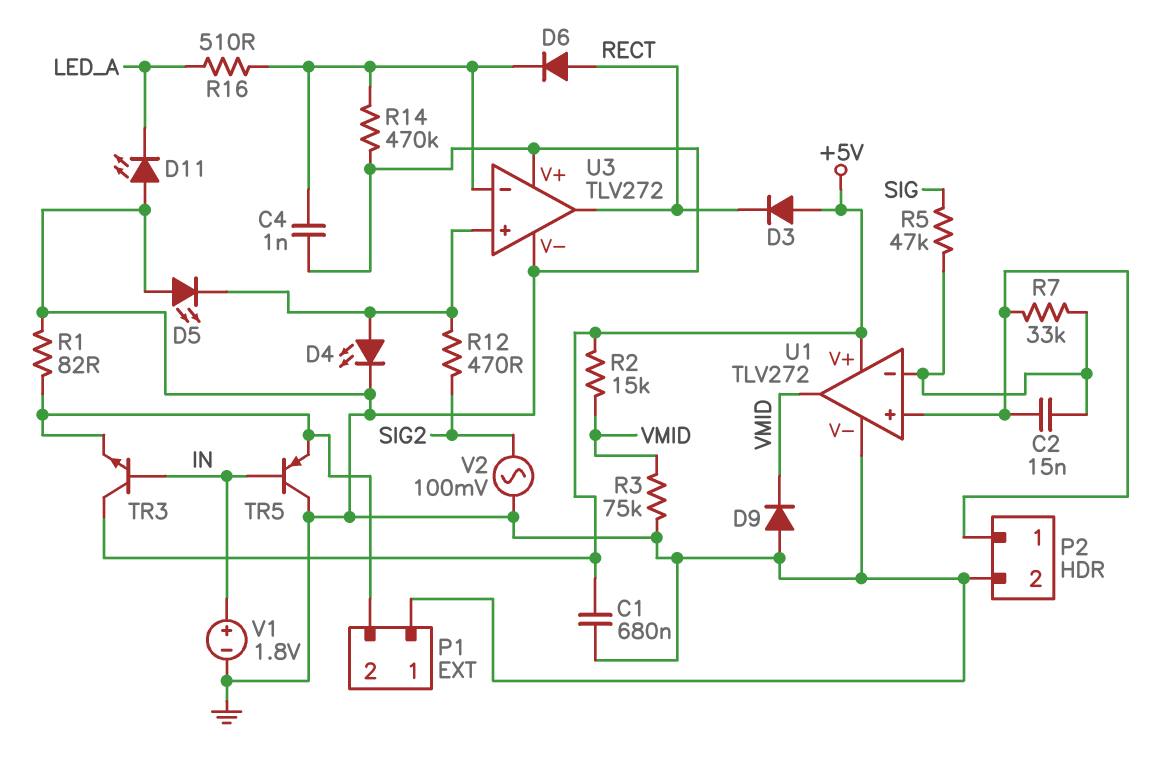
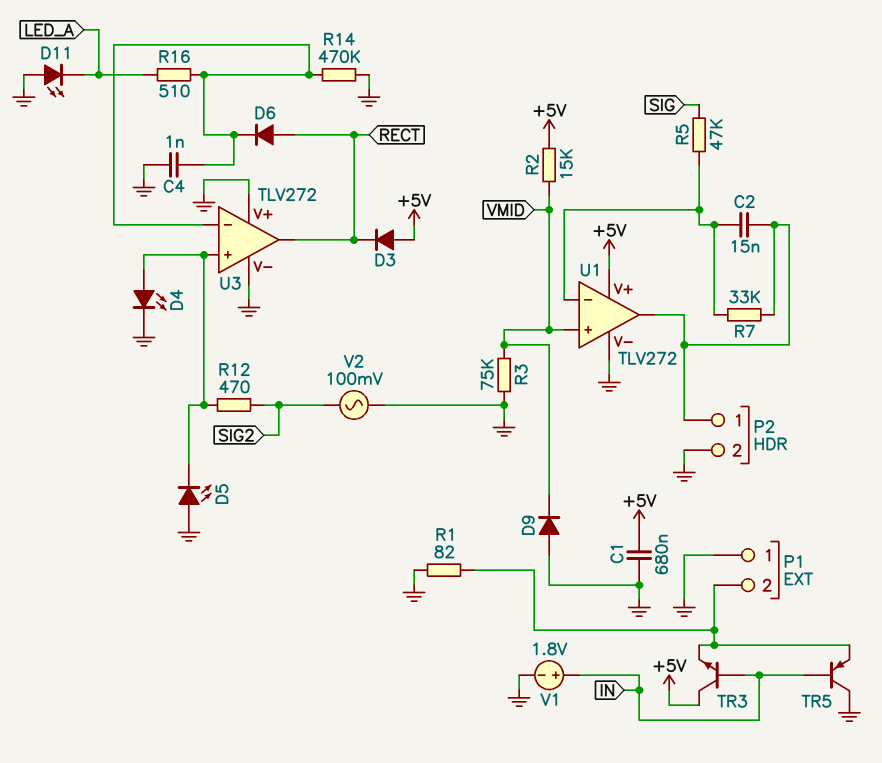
U1 pin in+: P2/1 -> VMID
U1 pin out: VMID -> P2/1

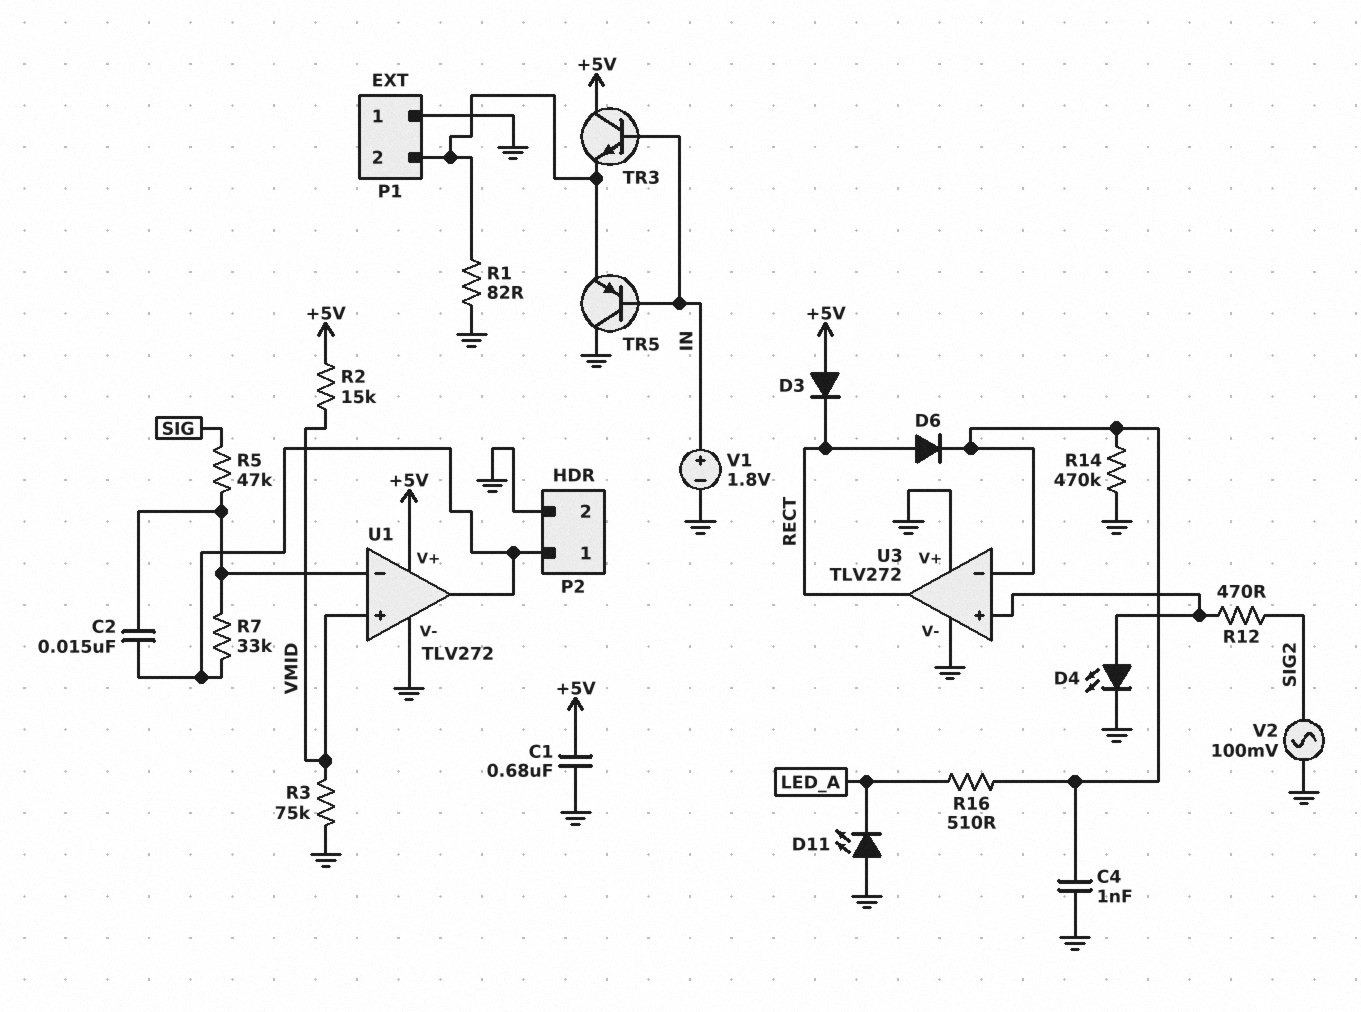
D5: LED (A GND, K U3/in+) -> none
D9: diode (A GND, K VMID) -> none

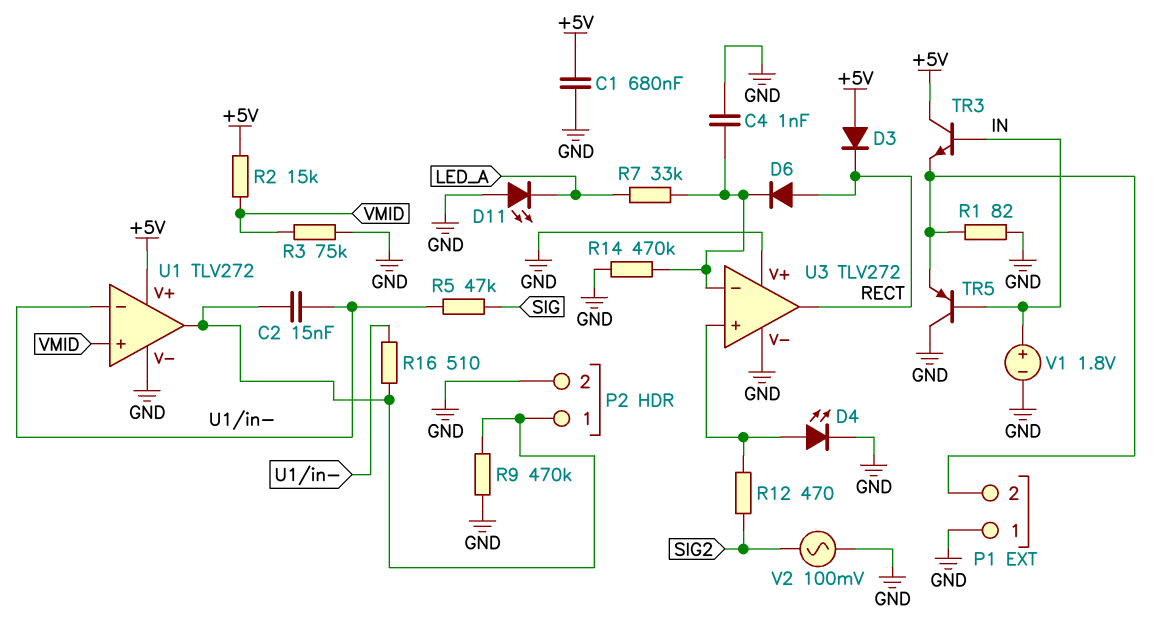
R7: 33k (P2/1, U1/in-) -> 33k (LED_A, U3/in-)
R9: none -> 470k (GND, P2/1)
R16: 510 (LED_A, U3/in-) -> 510 (P2/1, U1/in-)

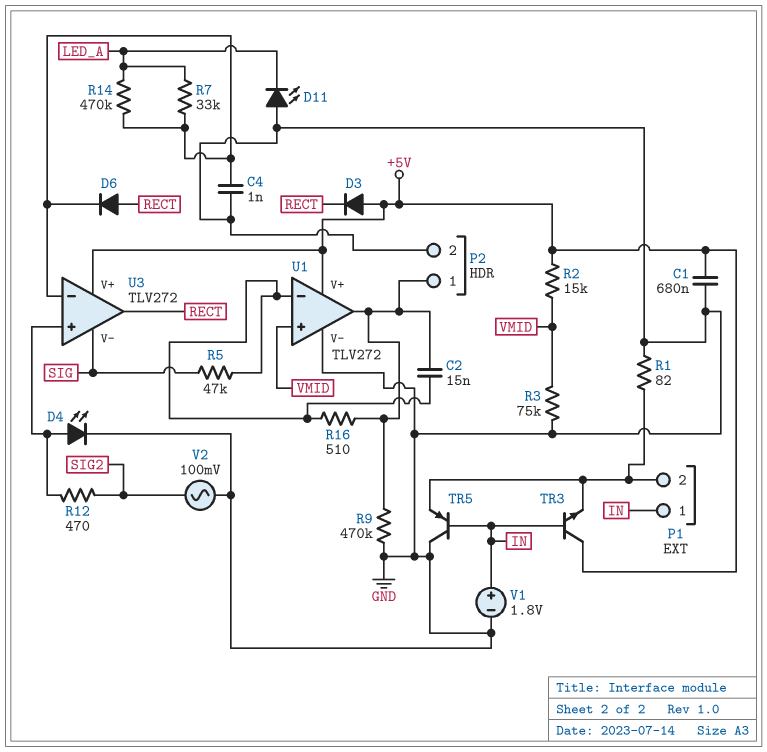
P1 pin 1: GND -> IN
R14: 470k (GND, U3/in-) -> 470k (LED_A, U3/in-)
U3 pin V+: GND -> +5V
U3 pin V-: GND -> SIG

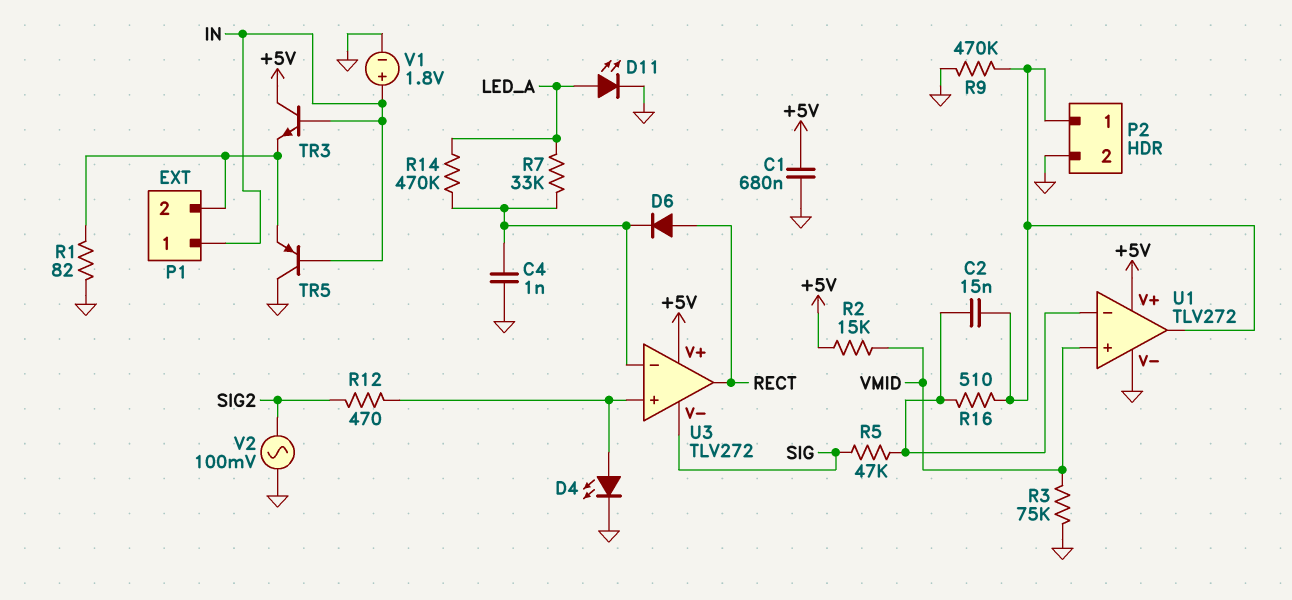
D3: diode (A +5V, K RECT) -> none
D11: LED (A GND, K LED_A) -> LED (A LED_A, K GND)

